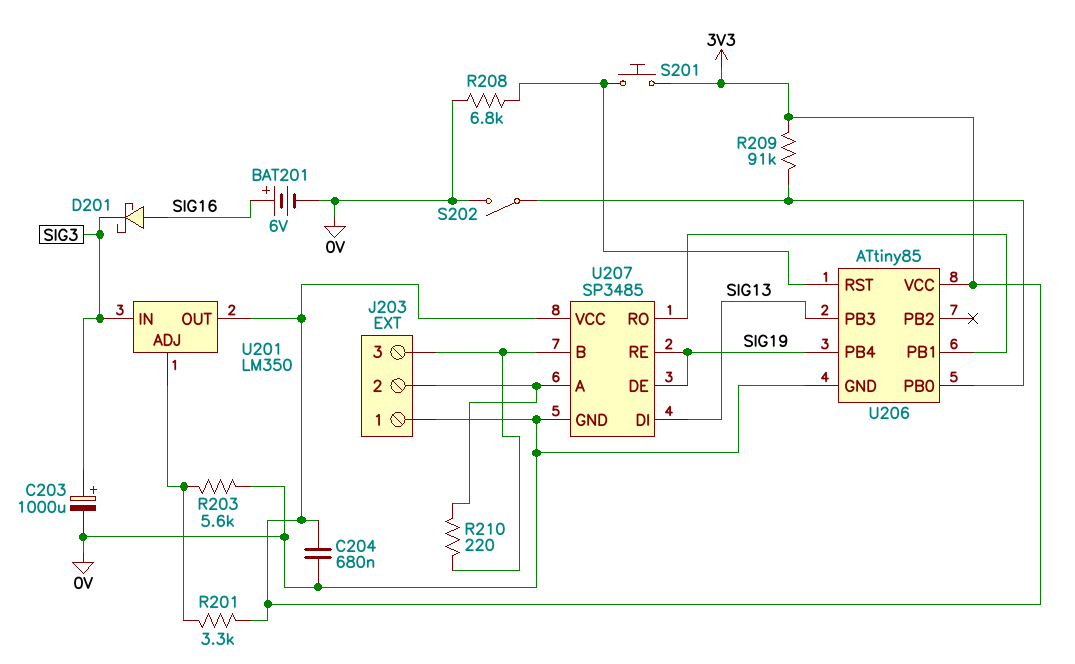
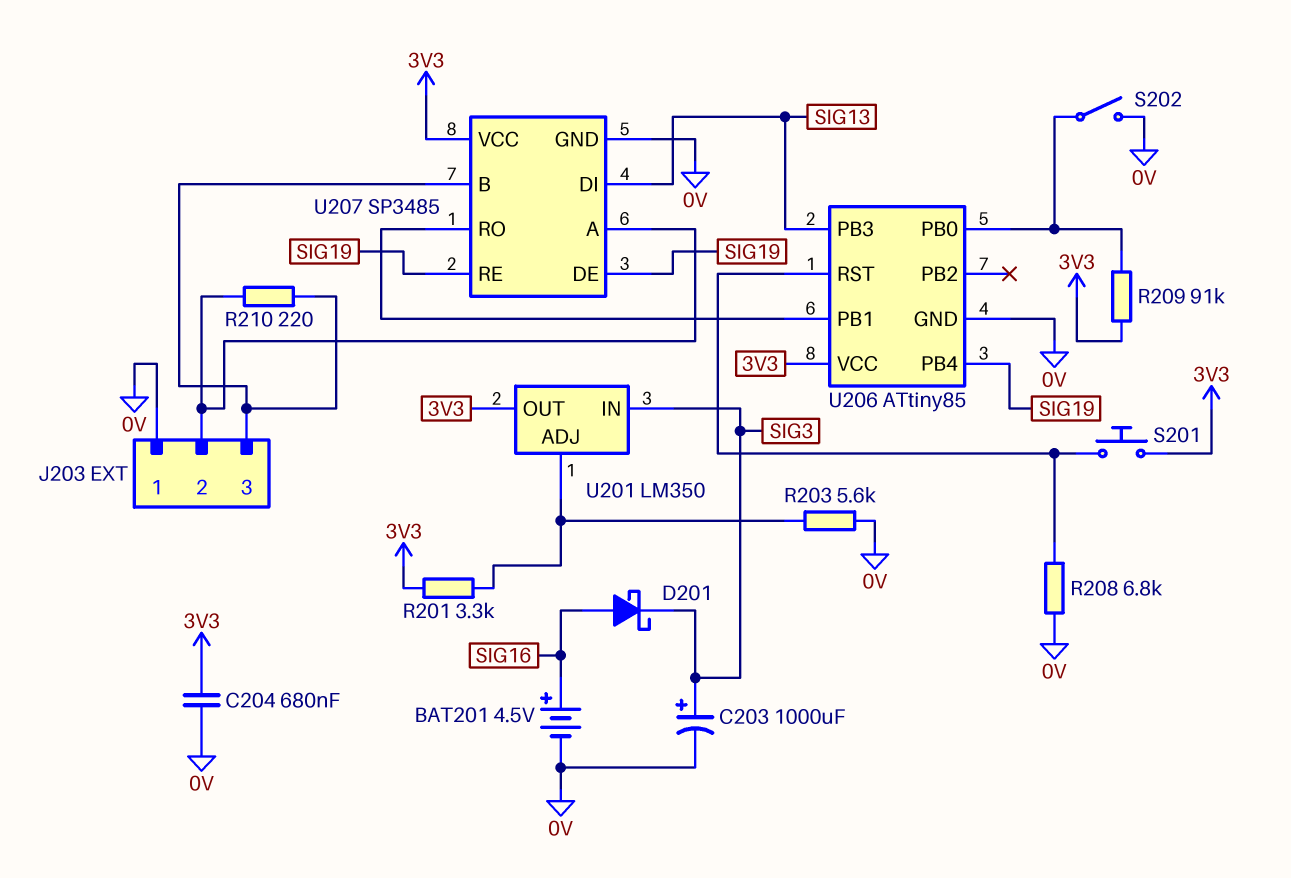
BAT201: 6V (plus SIG16, minus 0V) -> 4.5V (plus SIG16, minus 0V)

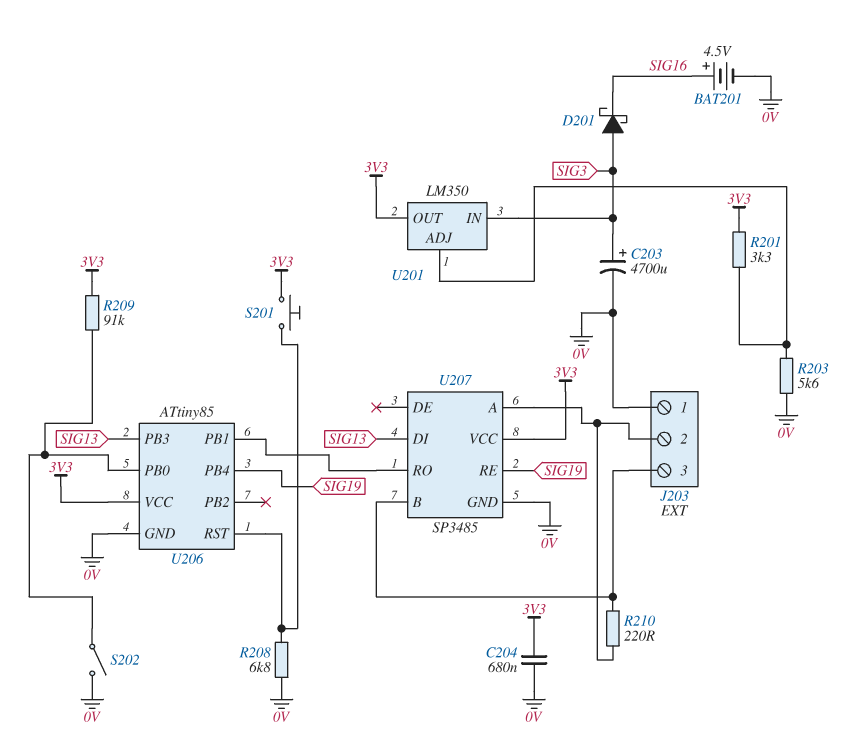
C203: 1000uF (plus SIG3, minus 0V) -> 4700uF (plus SIG3, minus 0V)
D201: schottky (A SIG16, K SIG3) -> schottky (A SIG3, K SIG16)
U207 pin DE: SIG19 -> none

